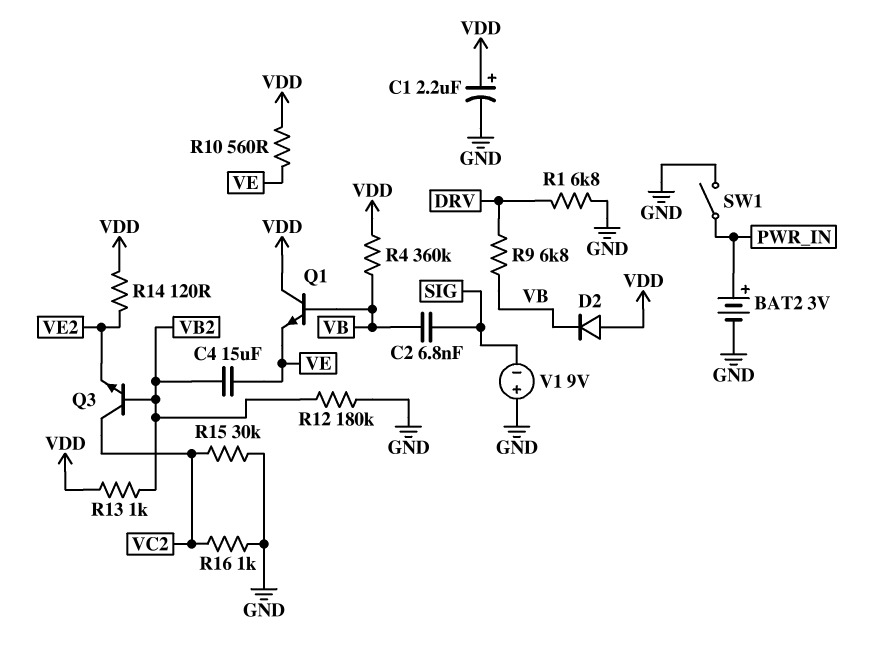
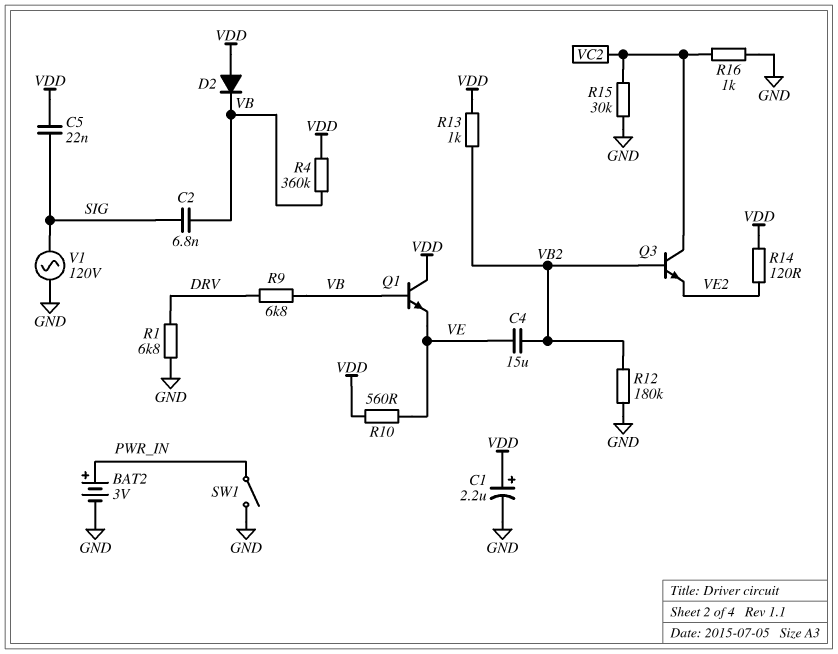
C5: none -> 22nF (SIG, VDD)
V1: 9V (plus GND, minus SIG) -> AC 120V (GND, SIG)

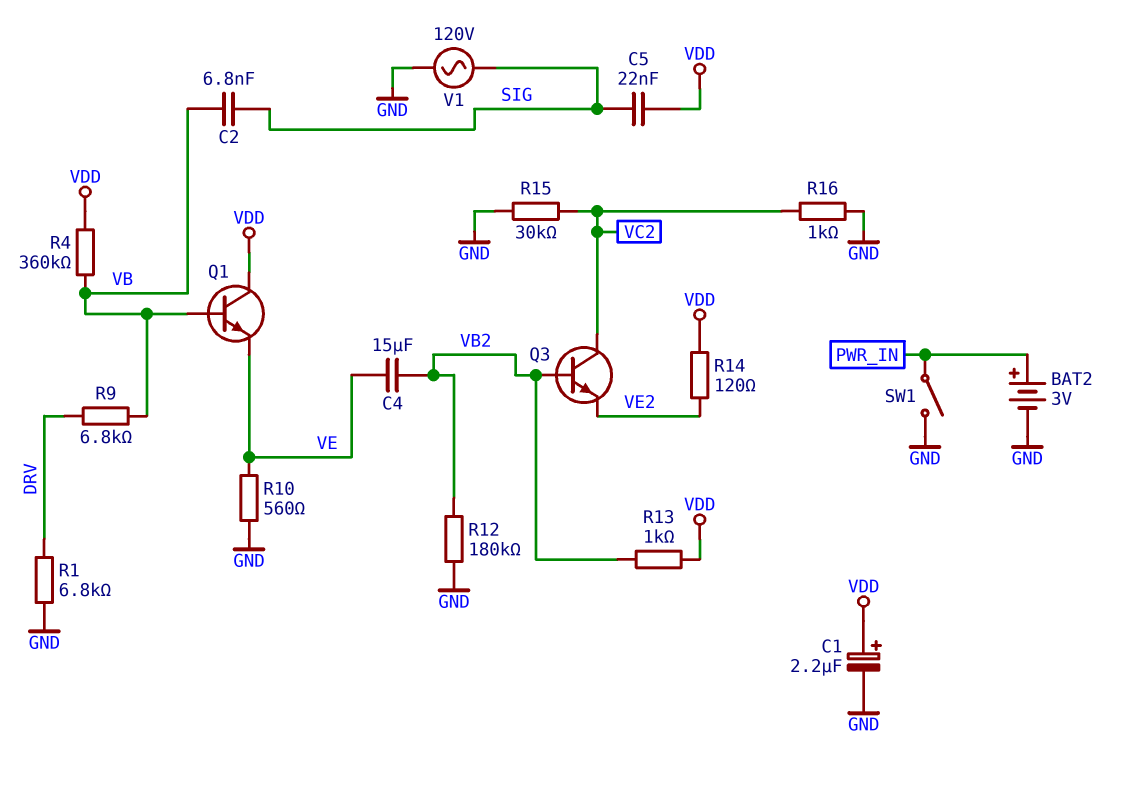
D2: diode (A VDD, K VB) -> none
R10: 560 (VDD, VE) -> 560 (GND, VE)

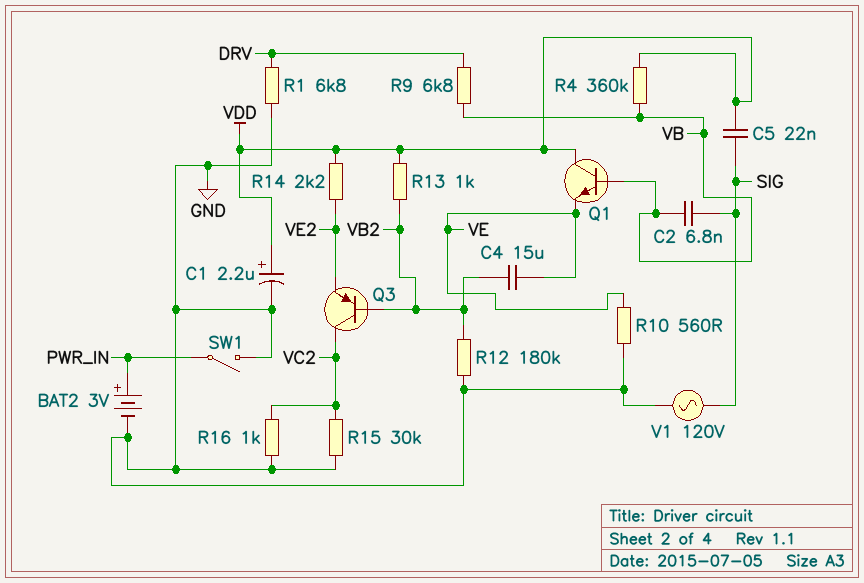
Q3: NPN (B VB2, C VC2, E VE2) -> PNP (B VB2, C VC2, E VE2)
R14: 120 (VDD, VE2) -> 2.2k (VDD, VE2)

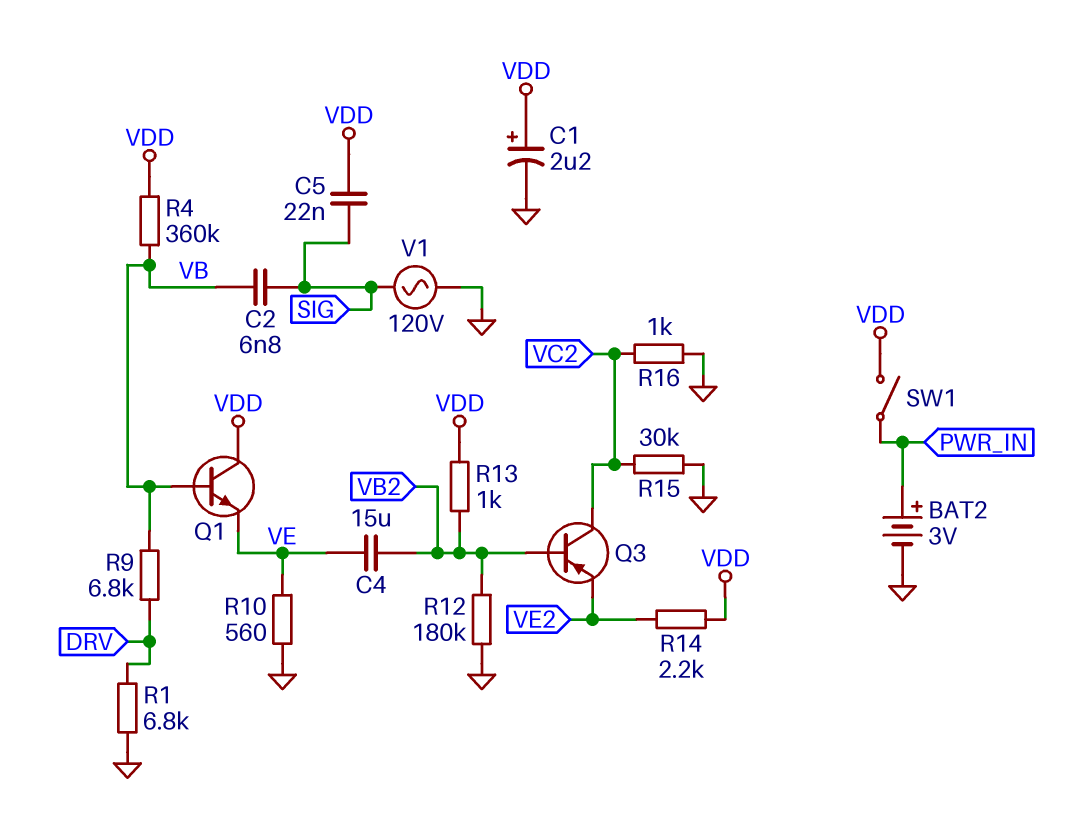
SW1: switch (GND, PWR_IN) -> switch (PWR_IN, VDD)

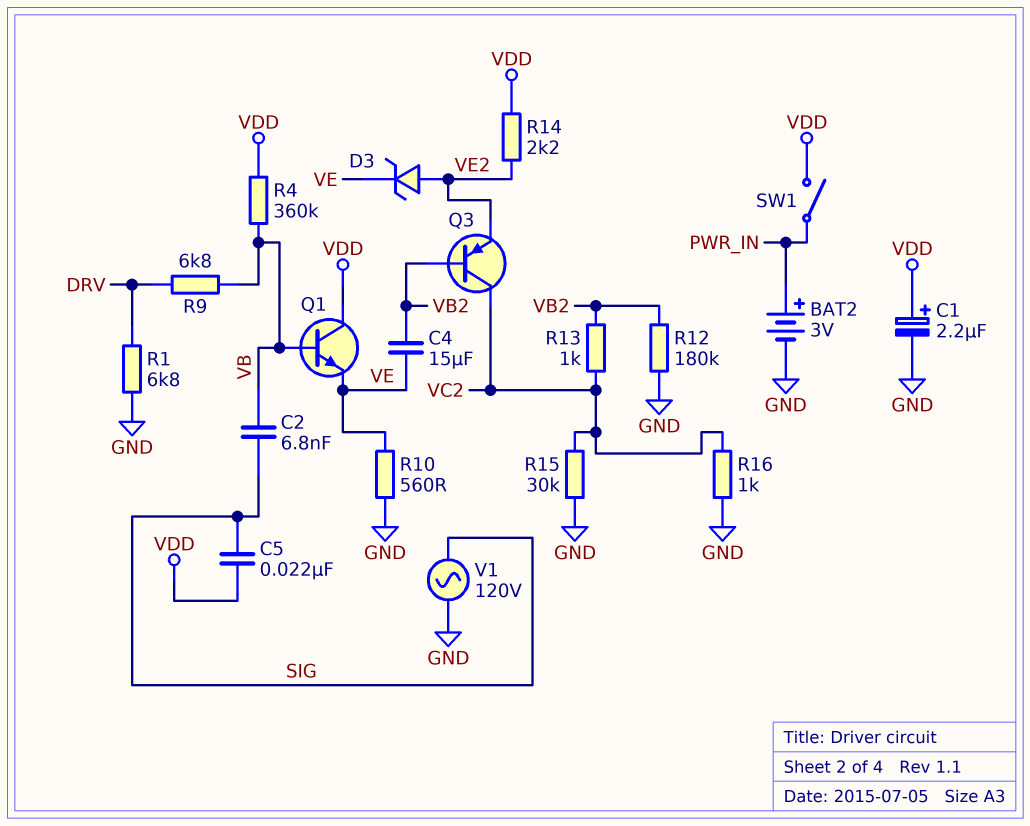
D3: none -> zener (A VE2, K VE)
R13: 1k (VB2, VDD) -> 1k (VB2, VC2)

